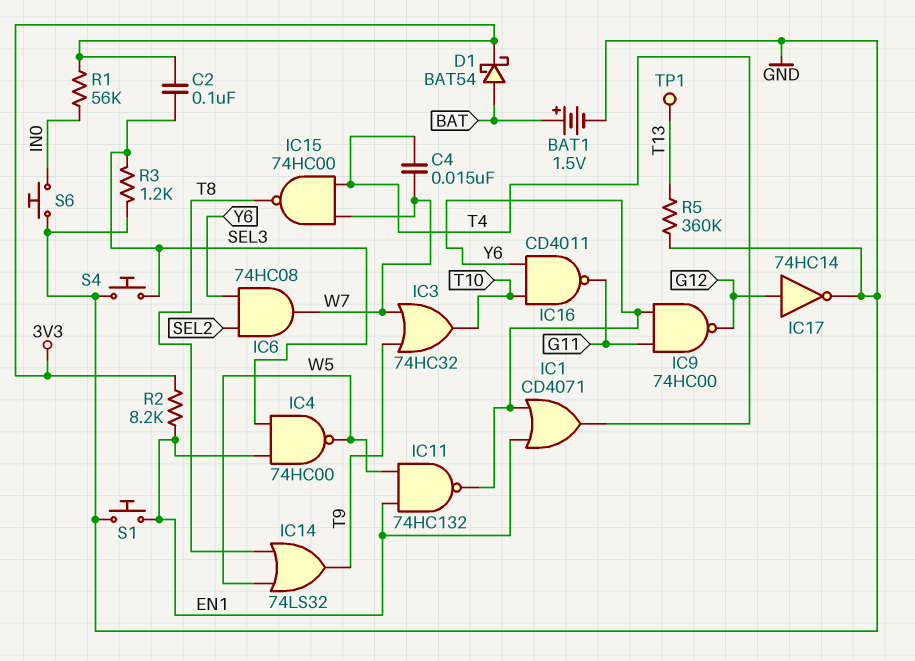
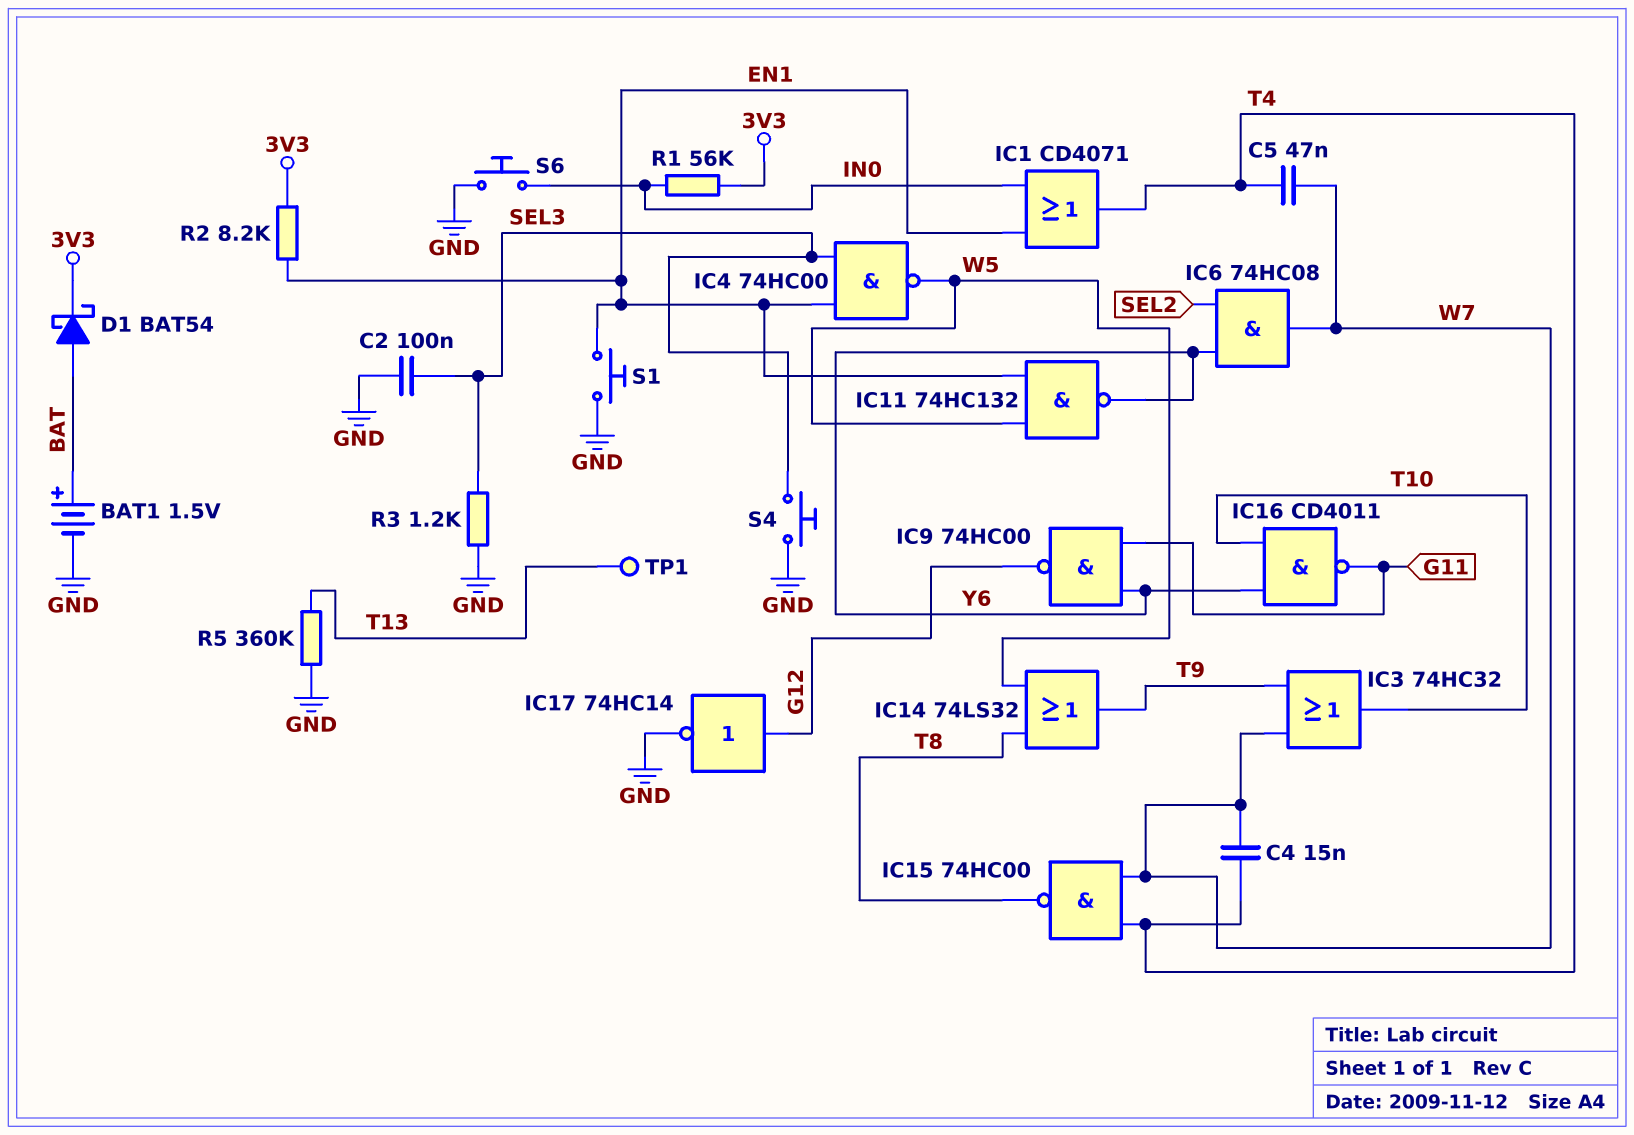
C2: 100nF (3V3, SEL3) -> 100nF (GND, SEL3)
C5: none -> 47nF (T4, W7)
IC1: OR CD4071 (in EN1, in Y6, out T4) -> OR CD4071 (in EN1, in IN0, out T4)

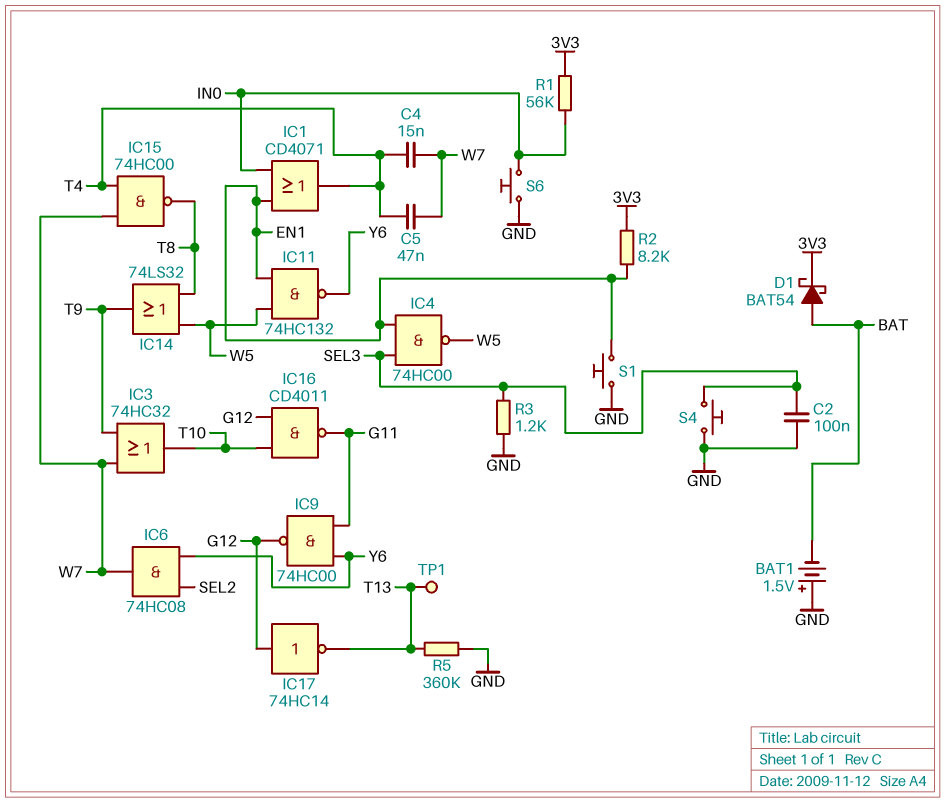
BAT1: 1.5V (plus BAT, minus GND) -> 1.5V (plus GND, minus BAT)
IC16: NAND CD4011 (in T10, in Y6, out G11) -> NAND CD4011 (in G12, in T10, out G11)
IC17: NOT 74HC14 (in G12, out GND) -> NOT 74HC14 (in G12, out T13)

